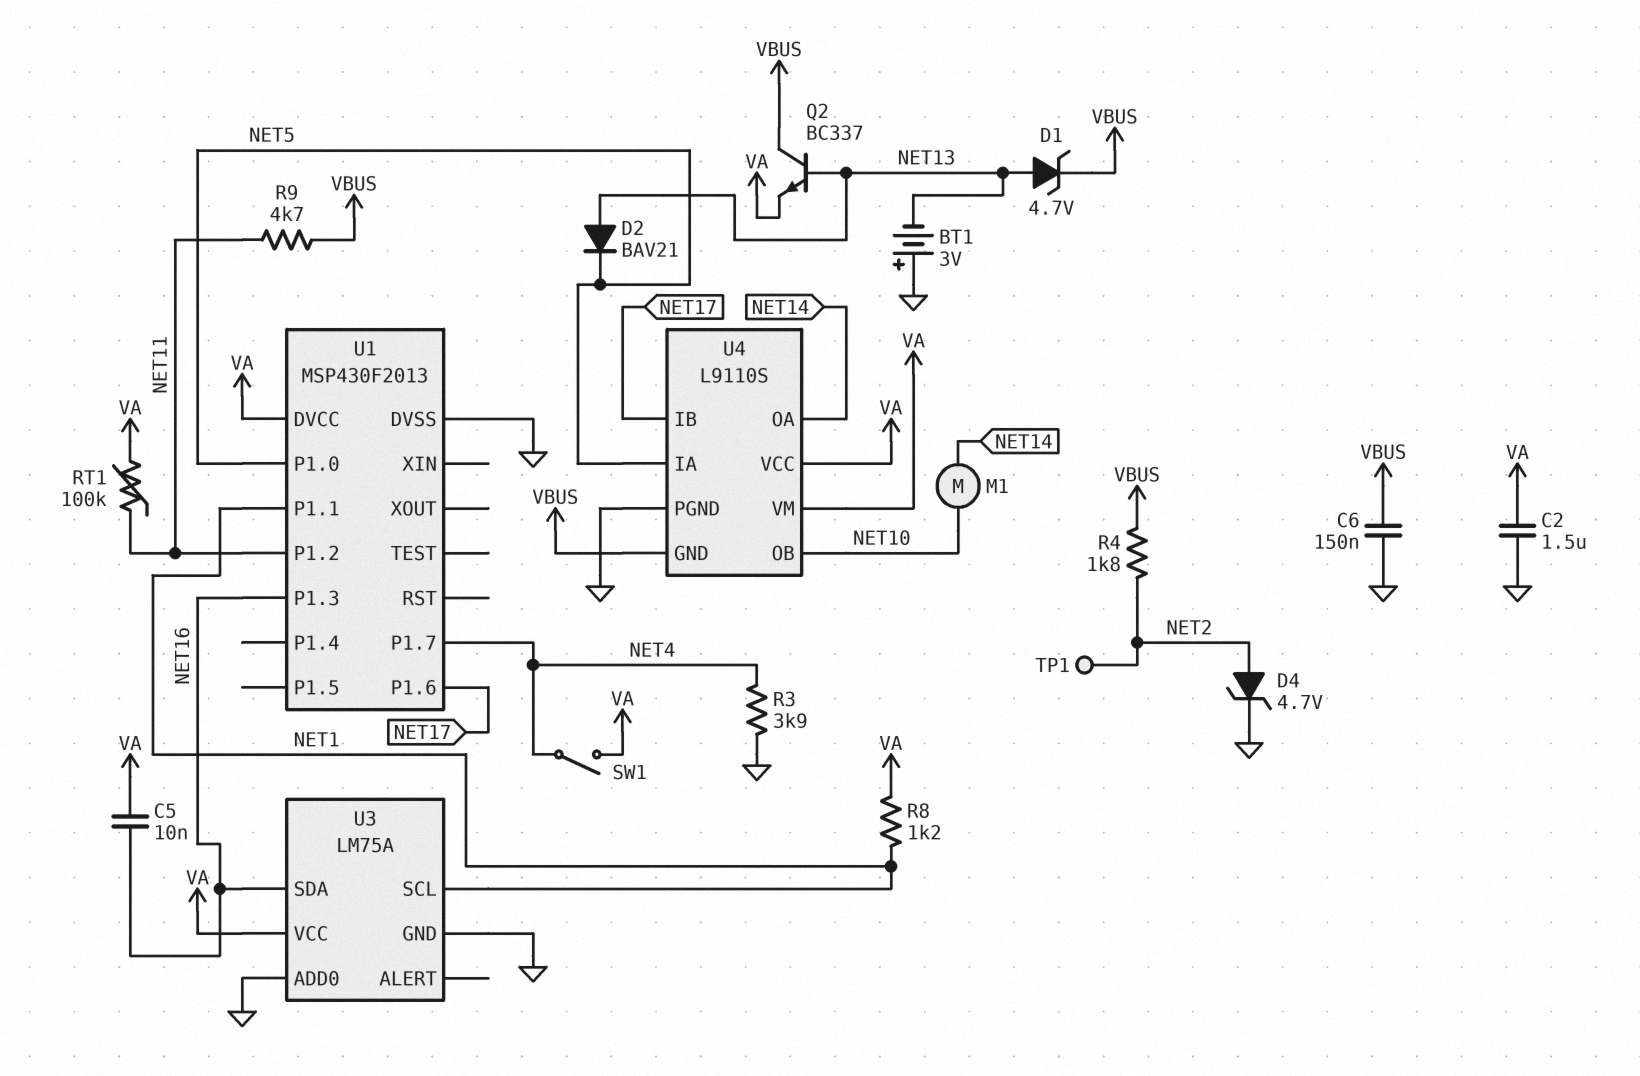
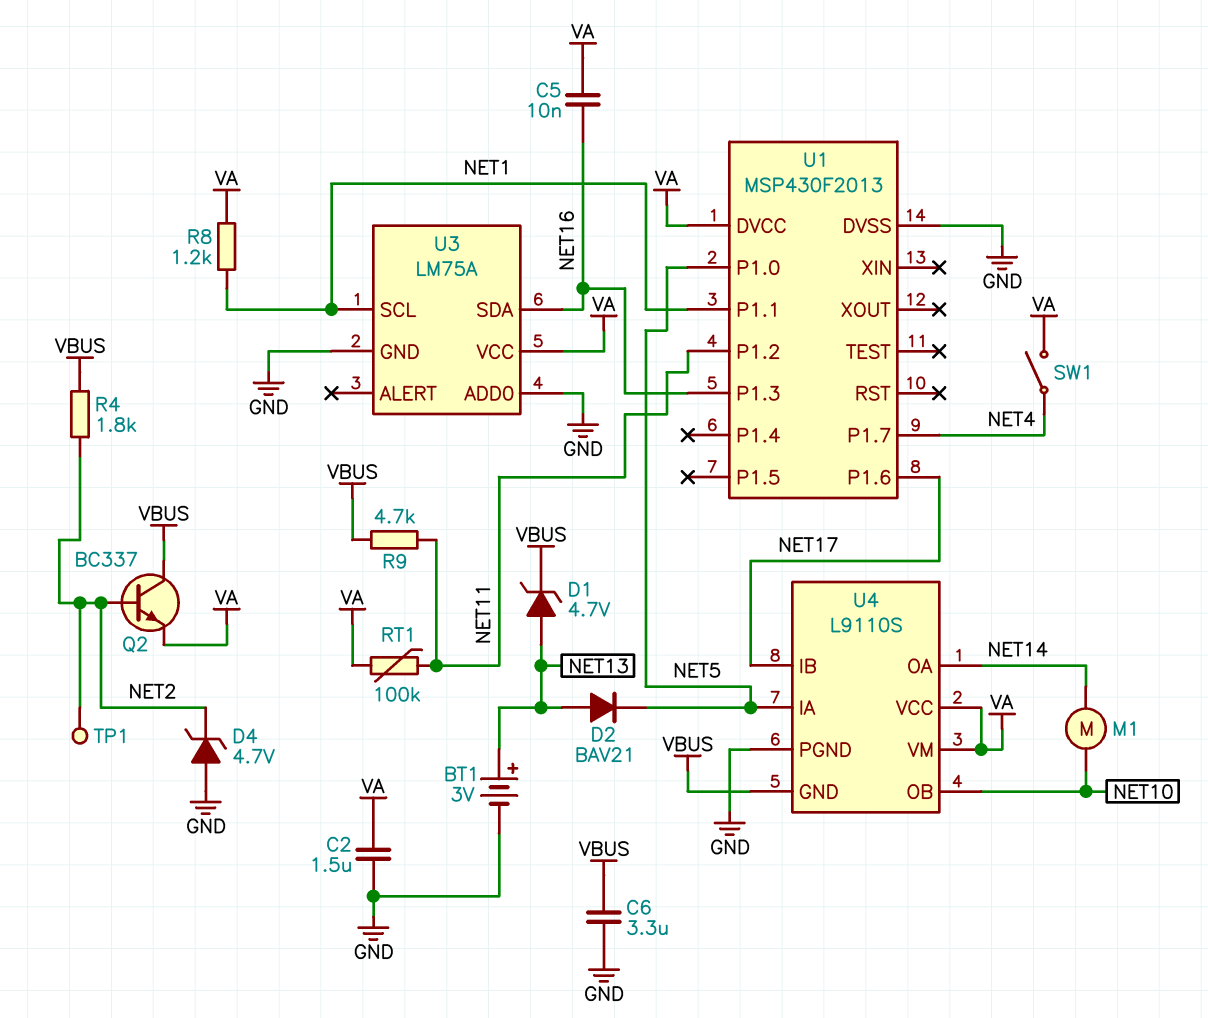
BT1: 3V (plus GND, minus NET13) -> 3V (plus NET13, minus GND)
C6: 150nF (GND, VBUS) -> 3.3uF (GND, VBUS)
D4: zener 4.7V (A NET2, K GND) -> zener 4.7V (A GND, K NET2)
Q2: NPN BC337 (B NET13, C VBUS, E VA) -> NPN BC337 (B NET2, C VBUS, E VA)
R3: 3.9k (GND, NET4) -> none

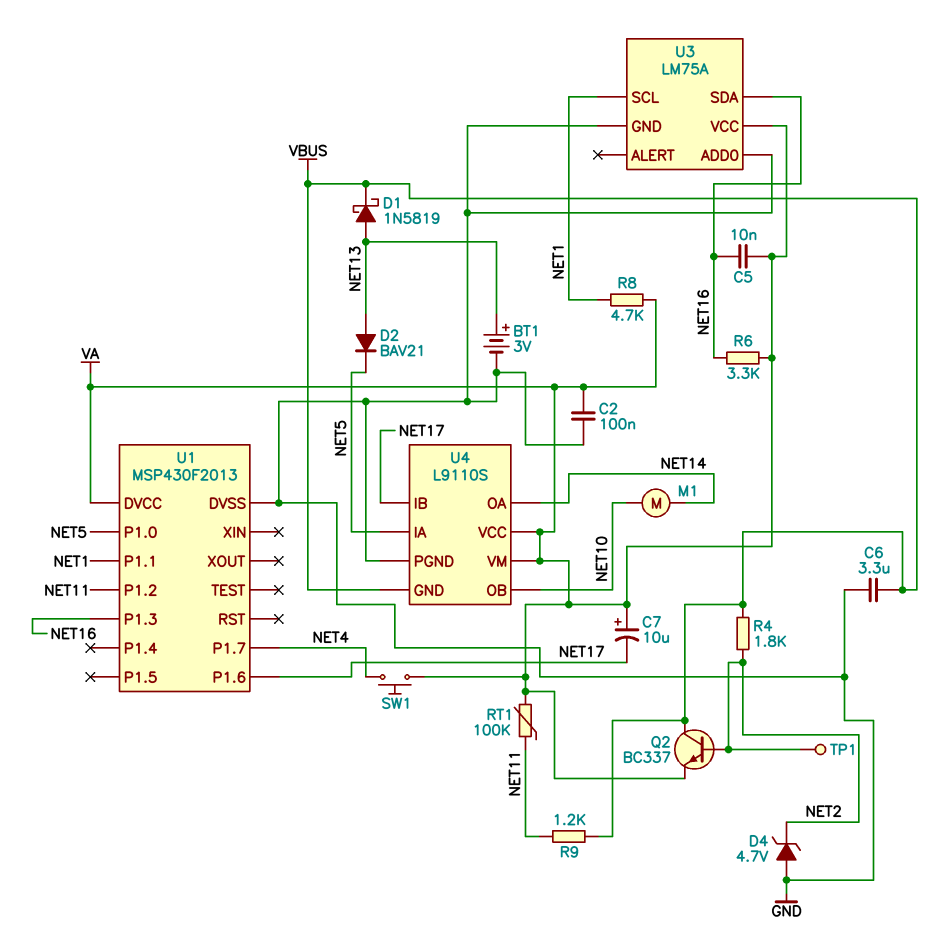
C2: 1.5uF (GND, VA) -> 100nF (GND, VA)
C7: none -> 10uF (plus VA, minus NET17)
D1: zener 4.7V (A NET13, K VBUS) -> schottky 1N5819 (A NET13, K VBUS)
R6: none -> 3.3k (NET16, VA)
R8: 1.2k (NET1, VA) -> 4.7k (NET1, VA)
R9: 4.7k (NET11, VBUS) -> 1.2k (NET11, VBUS)
SW1: switch (NET4, VA) -> button (NET4, VA)

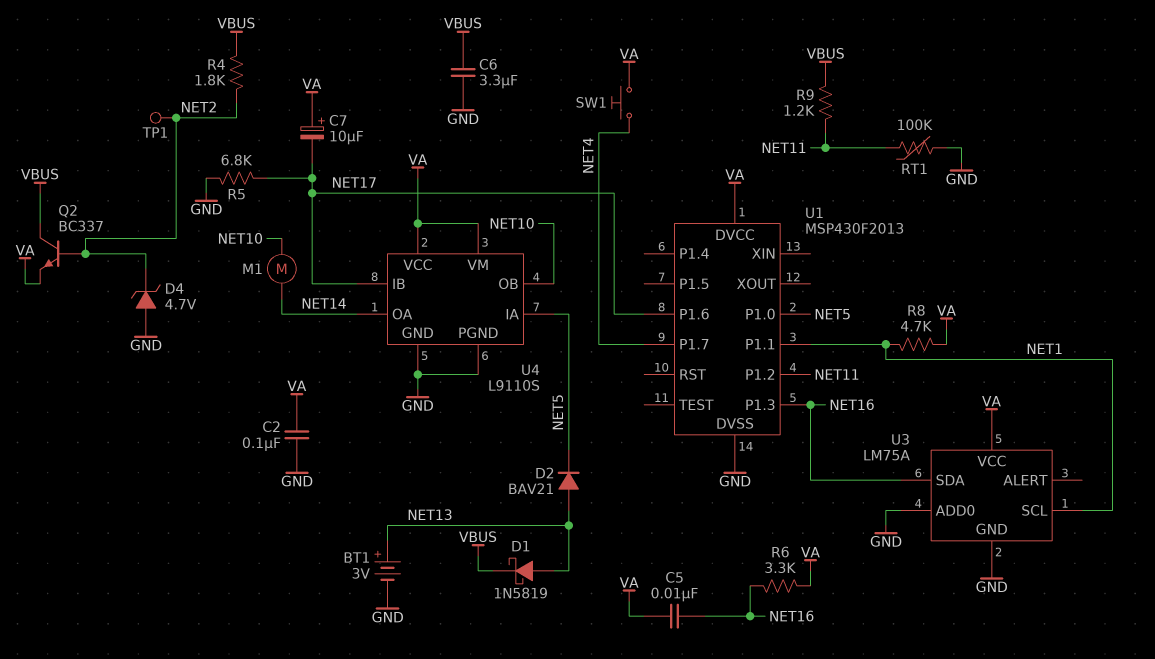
R5: none -> 6.8k (GND, NET17)
RT1: 100k (NET11, VA) -> 100k (GND, NET11)
U4 pin GND: VBUS -> GND

